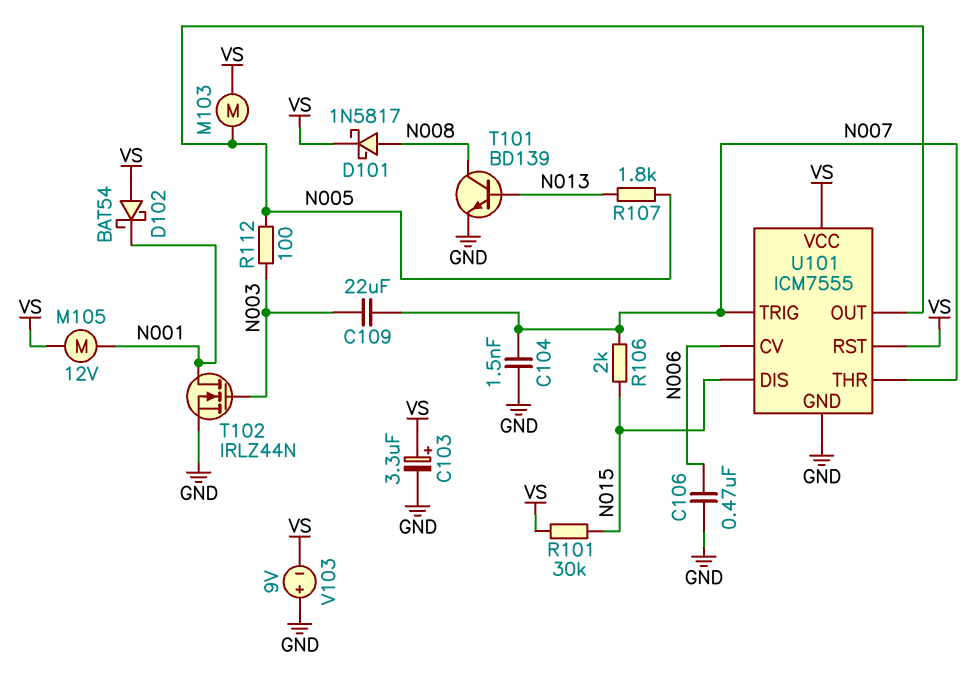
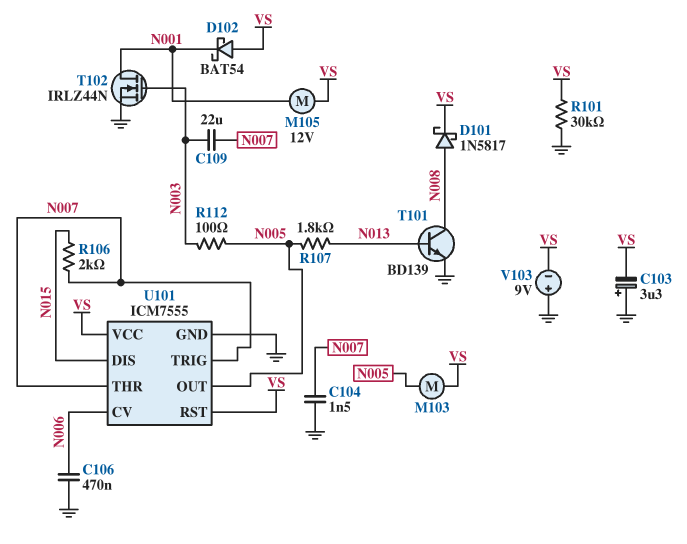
C103: 3.3uF (plus VS, minus GND) -> 3.3uF (plus GND, minus VS)
R101: 30k (N015, VS) -> 30k (GND, VS)

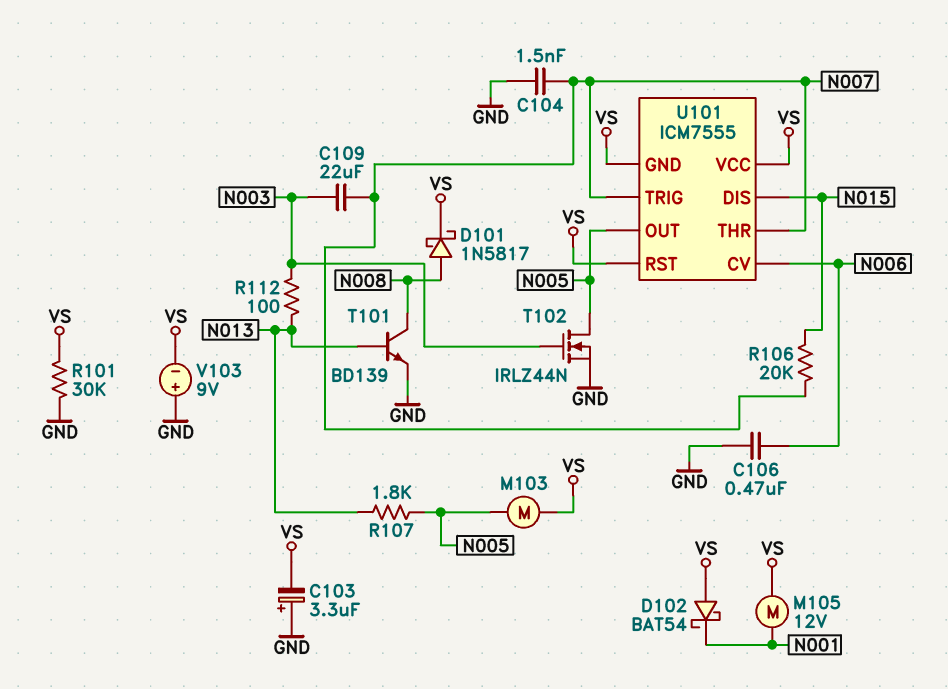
R106: 2k (N007, N015) -> 20k (N007, N015)
R112: 100 (N003, N005) -> 100 (N003, N013)
T102: NMOS IRLZ44N (G N003, D N001, S GND) -> NMOS IRLZ44N (G N003, D N005, S GND)
U101 pin GND: GND -> VS

